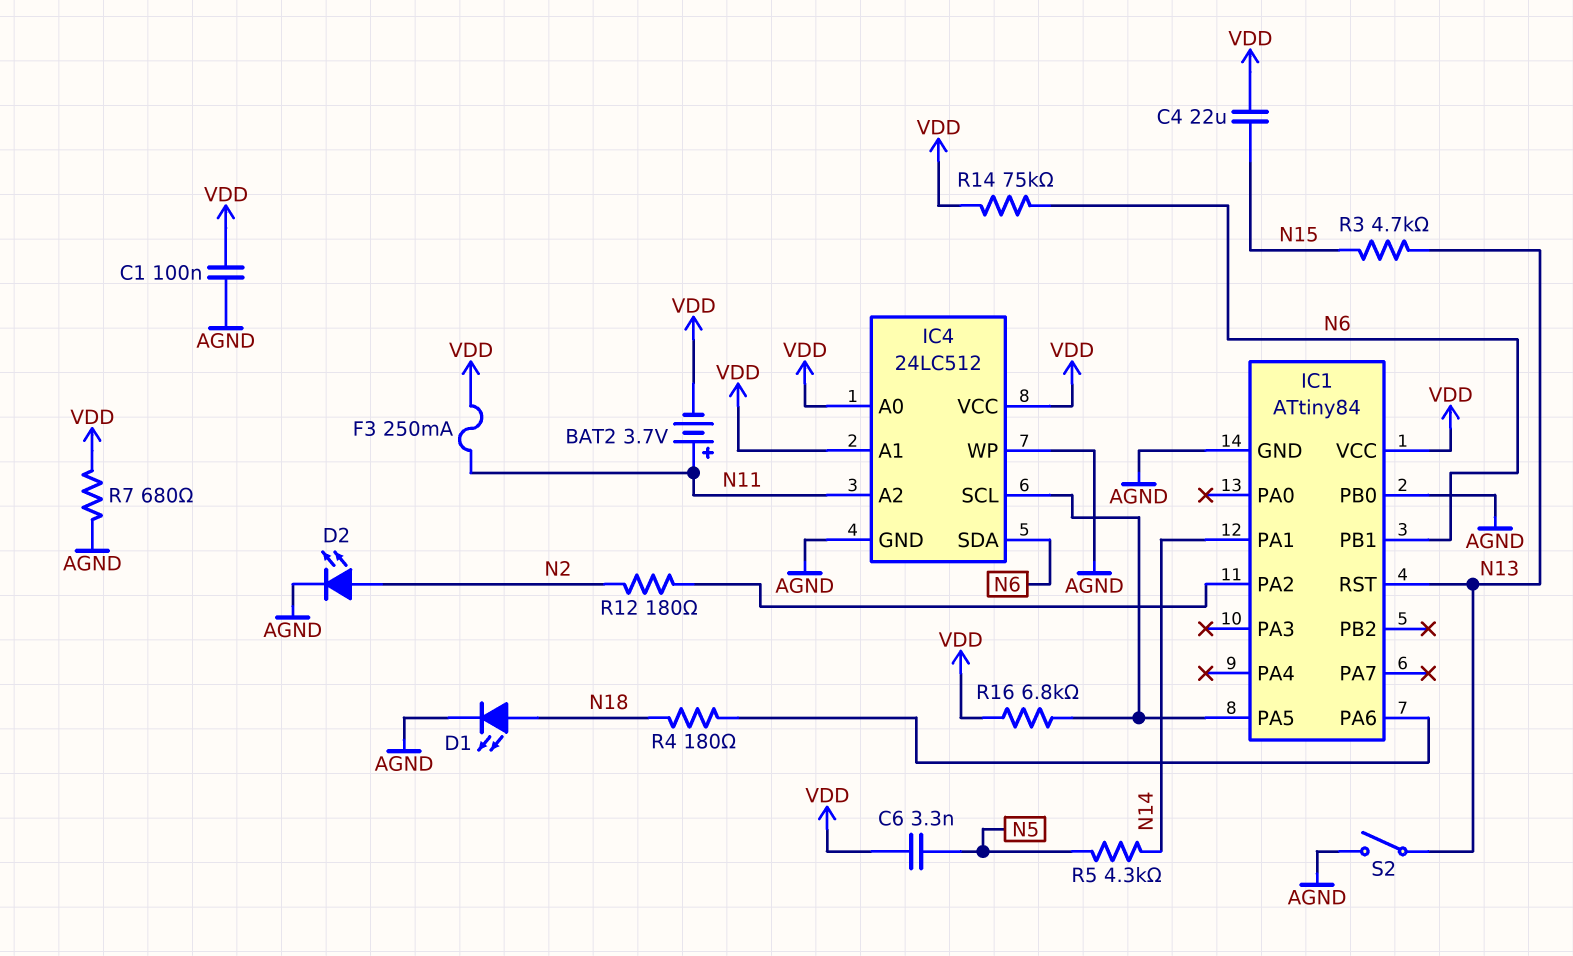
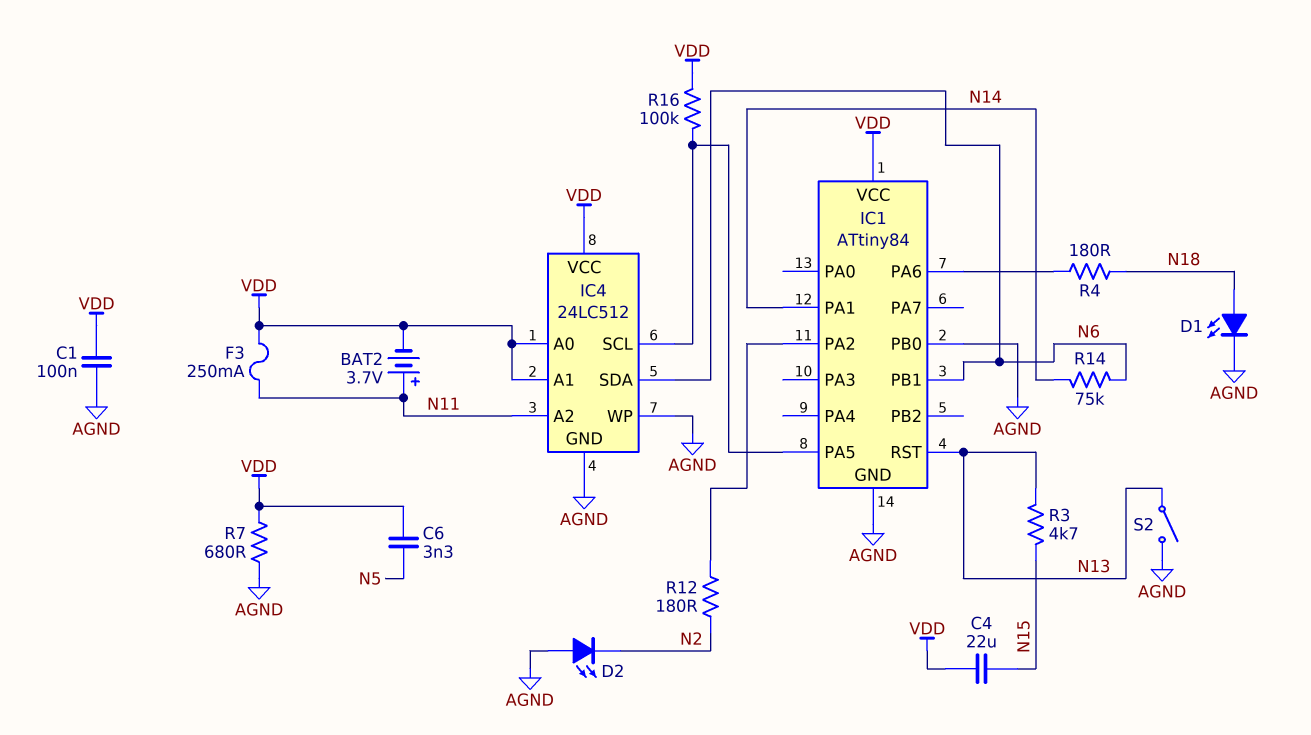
D2: LED (A N2, K AGND) -> LED (A AGND, K N2)
R5: 4.3k (N5, N14) -> none
R14: 75k (N6, VDD) -> 75k (N6, N14)
R16: 6.8k (IC1/PA5, VDD) -> 100k (IC1/PA5, VDD)

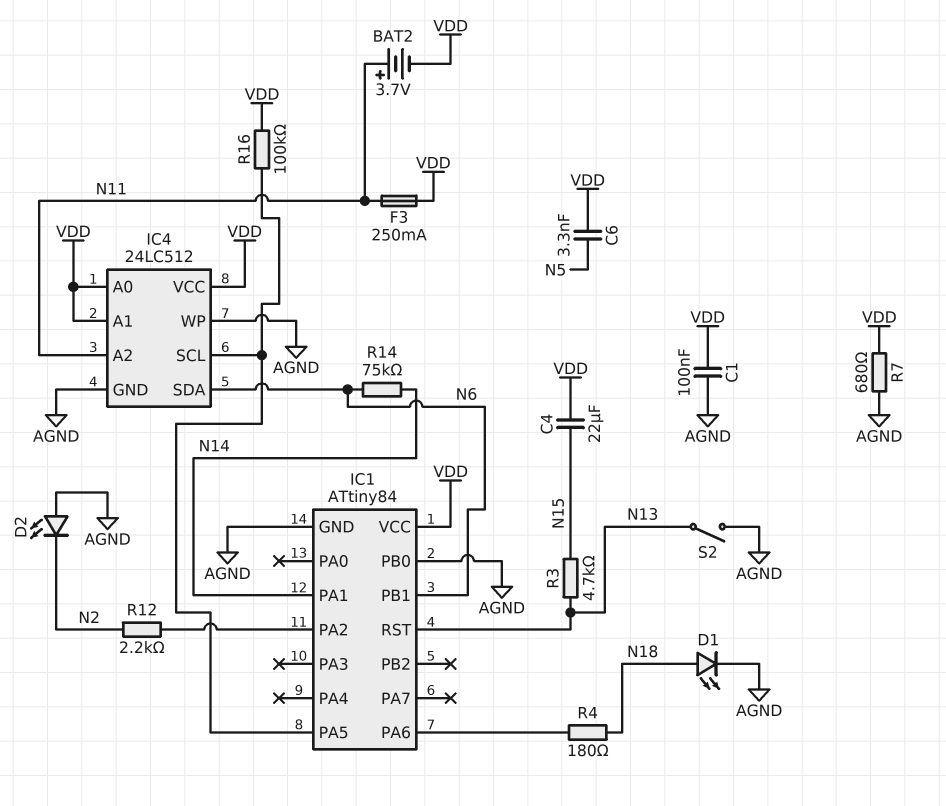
R12: 180 (IC1/PA2, N2) -> 2.2k (IC1/PA2, N2)

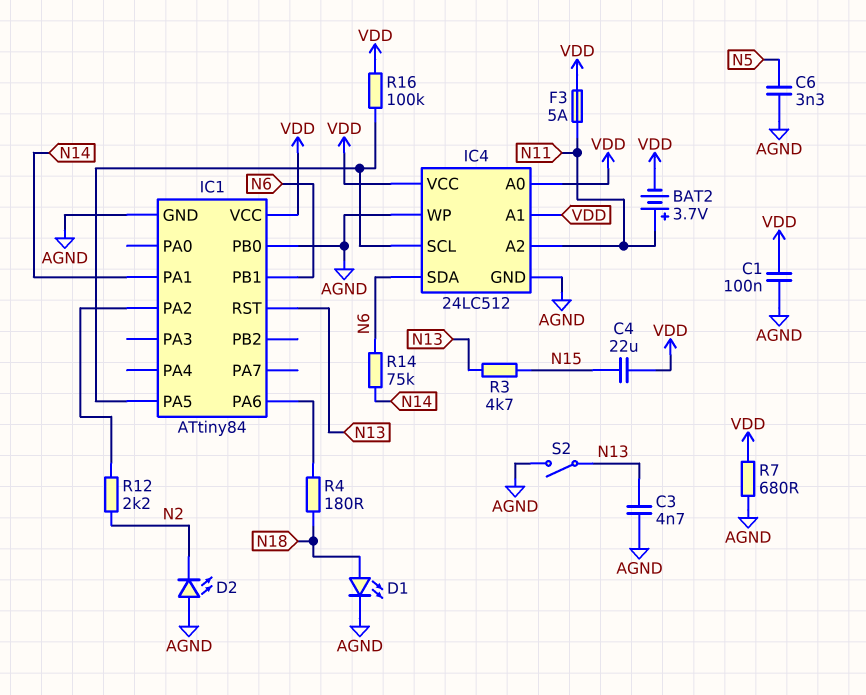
C3: none -> 4.7nF (AGND, N13)
C6: 3.3nF (N5, VDD) -> 3.3nF (AGND, N5)
F3: 250mA (N11, VDD) -> 5A (N11, VDD)

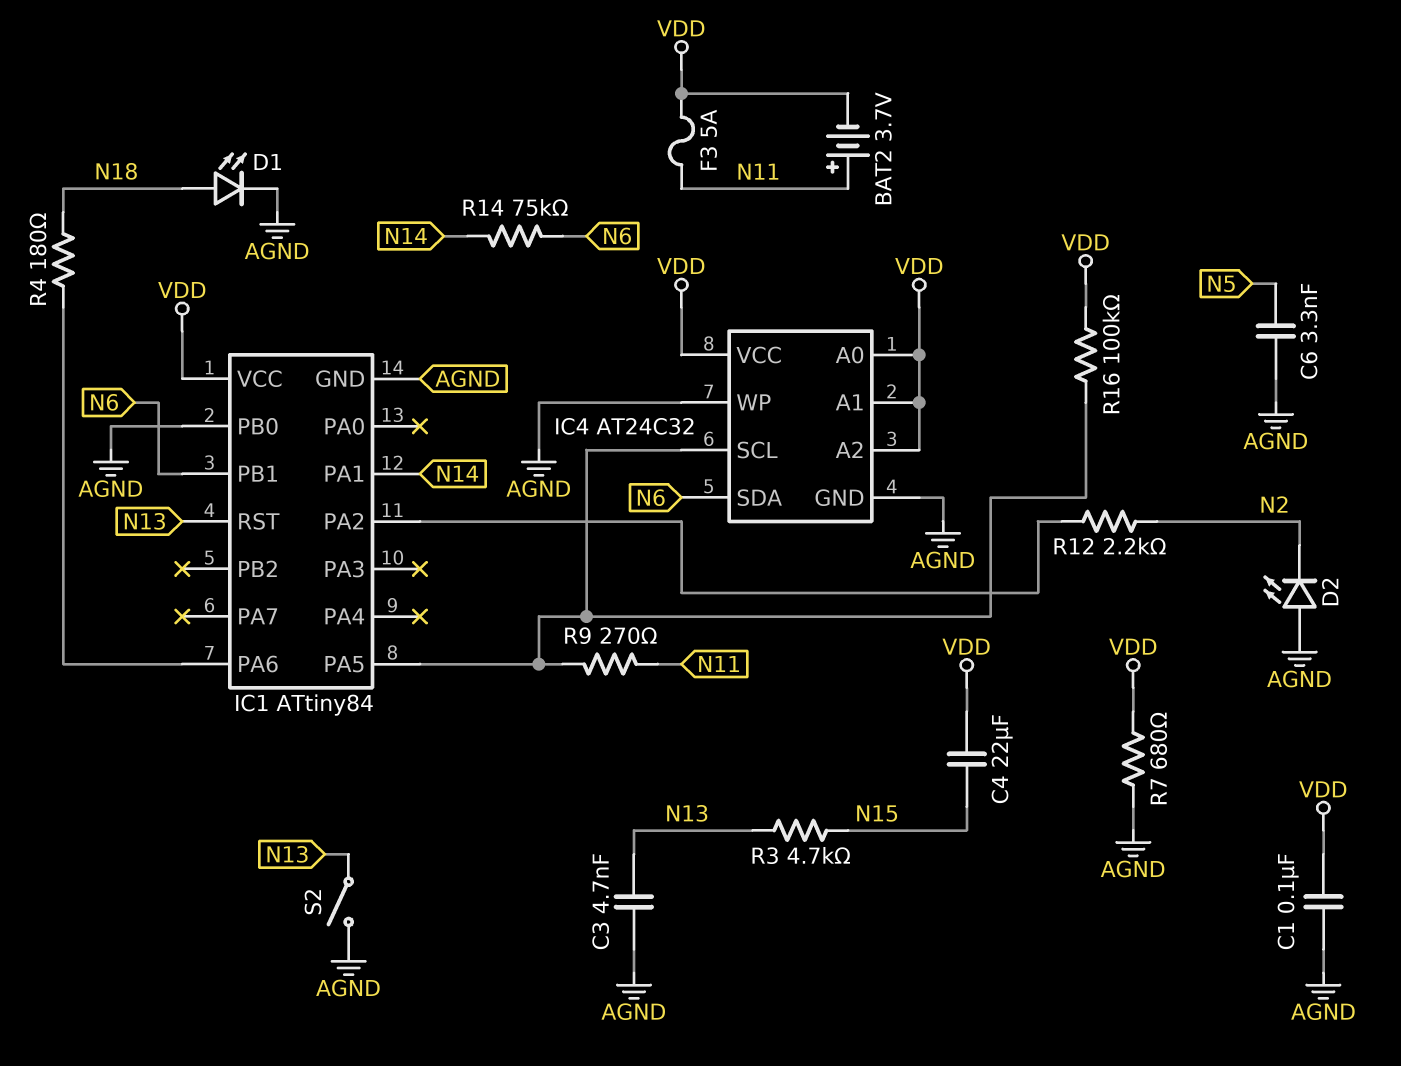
IC4: 24LC512 -> AT24C32
IC4 pin A2: N11 -> VDD
R9: none -> 270 (IC1/PA5, N11)

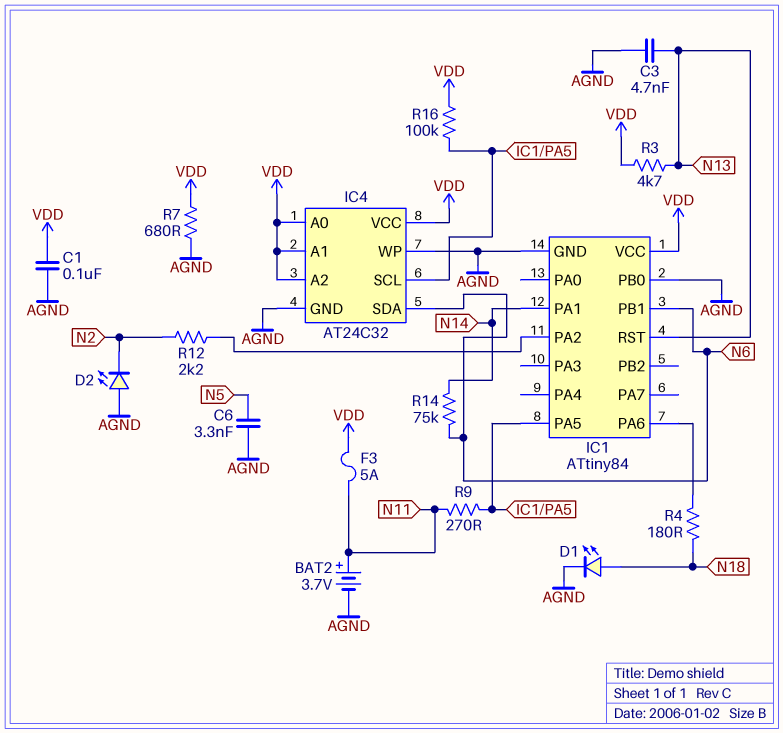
BAT2: 3.7V (plus N11, minus VDD) -> 3.7V (plus N11, minus AGND)
C4: 22uF (N15, VDD) -> none
R3: 4.7k (N13, N15) -> 4.7k (N13, VDD)
S2: switch (AGND, N13) -> none

